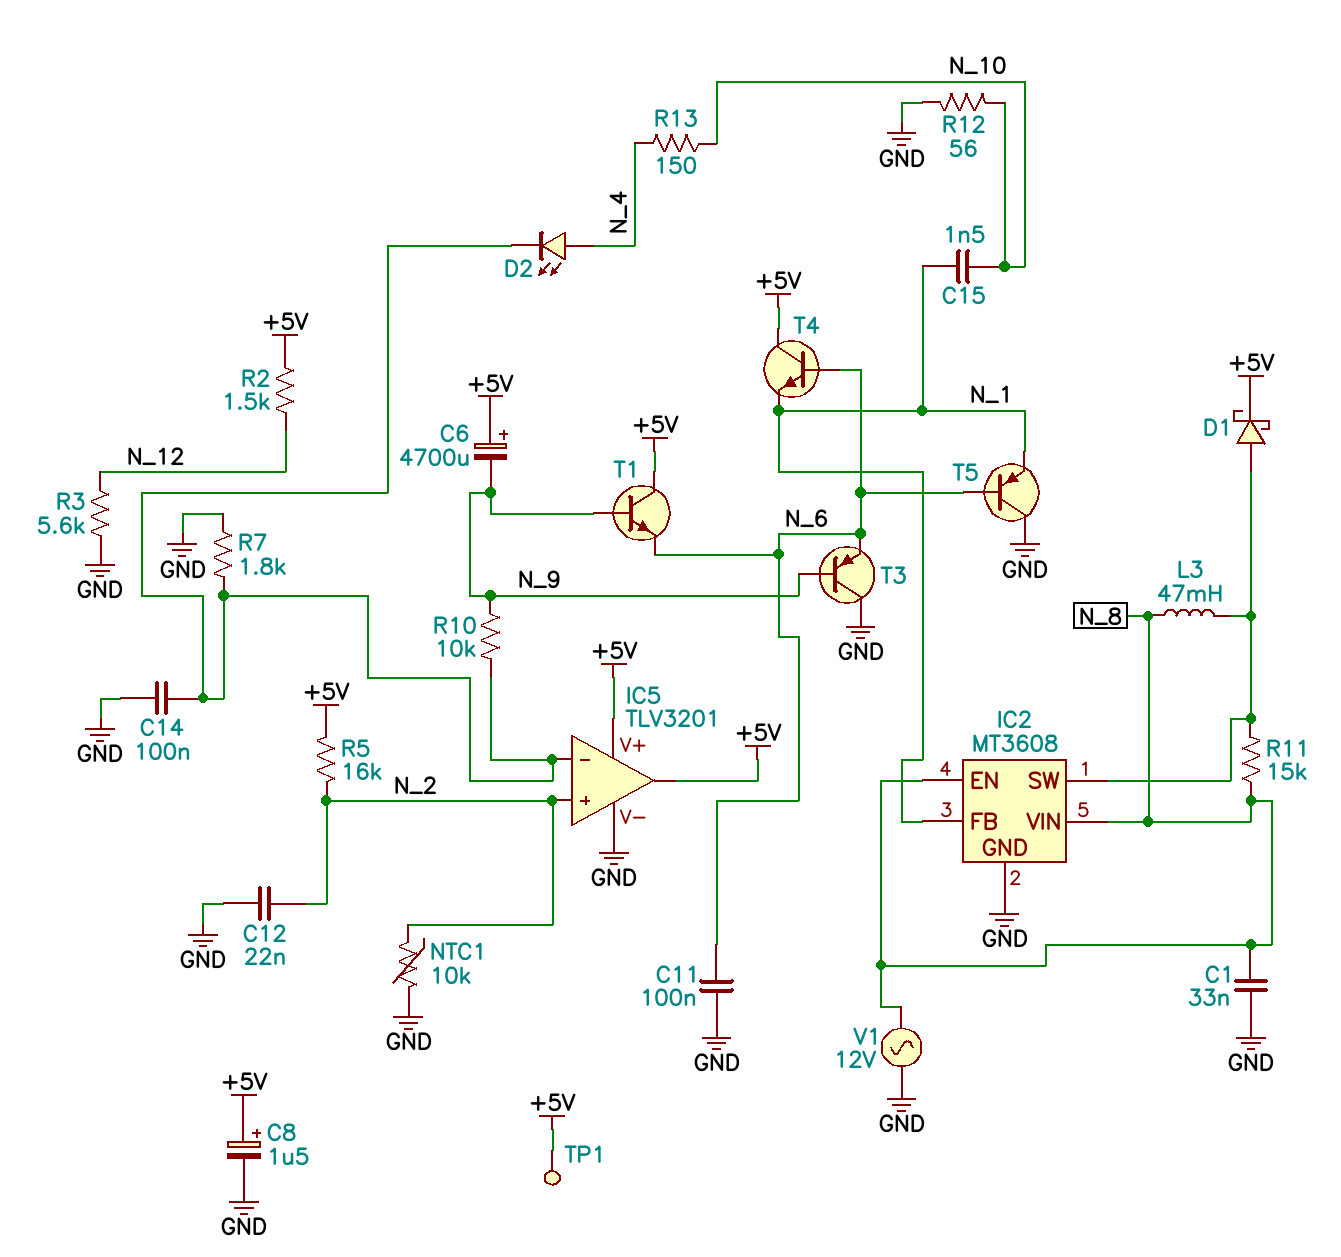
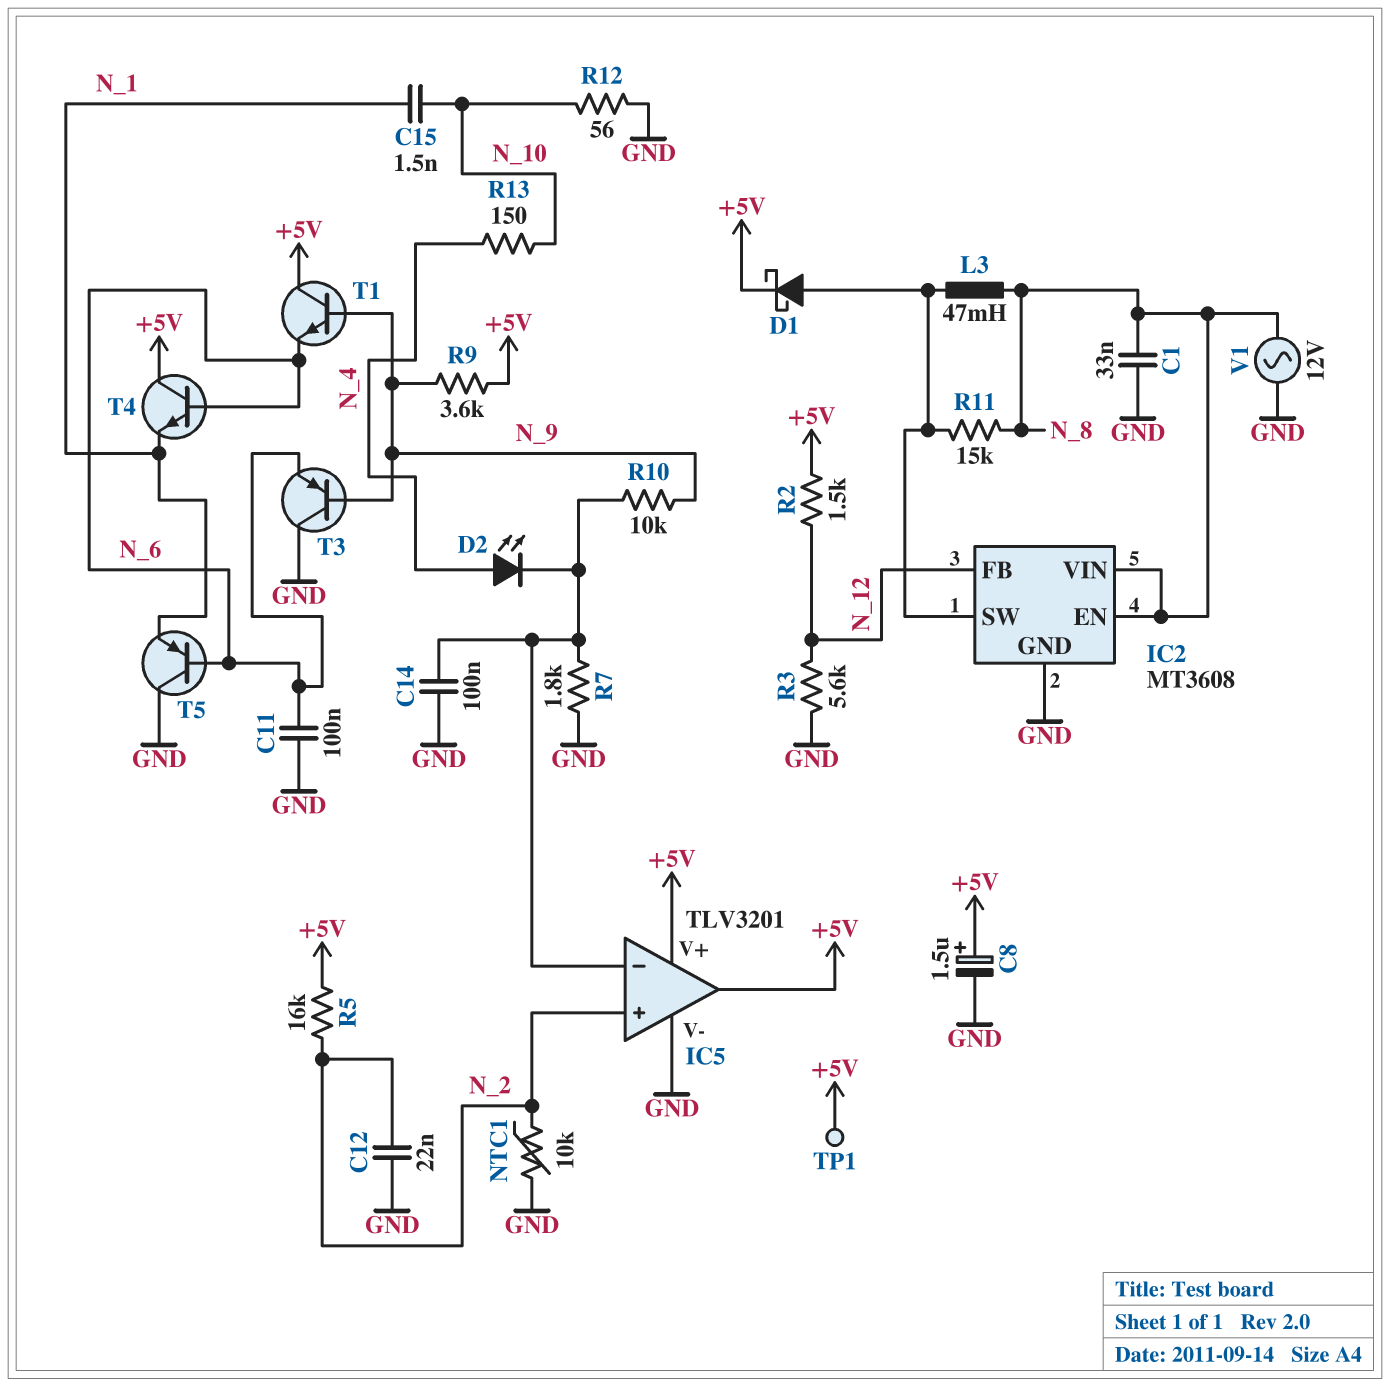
C6: 4700uF (plus +5V, minus N_9) -> none
IC2 pin FB: N_1 -> N_12
R9: none -> 3.6k (+5V, N_9)

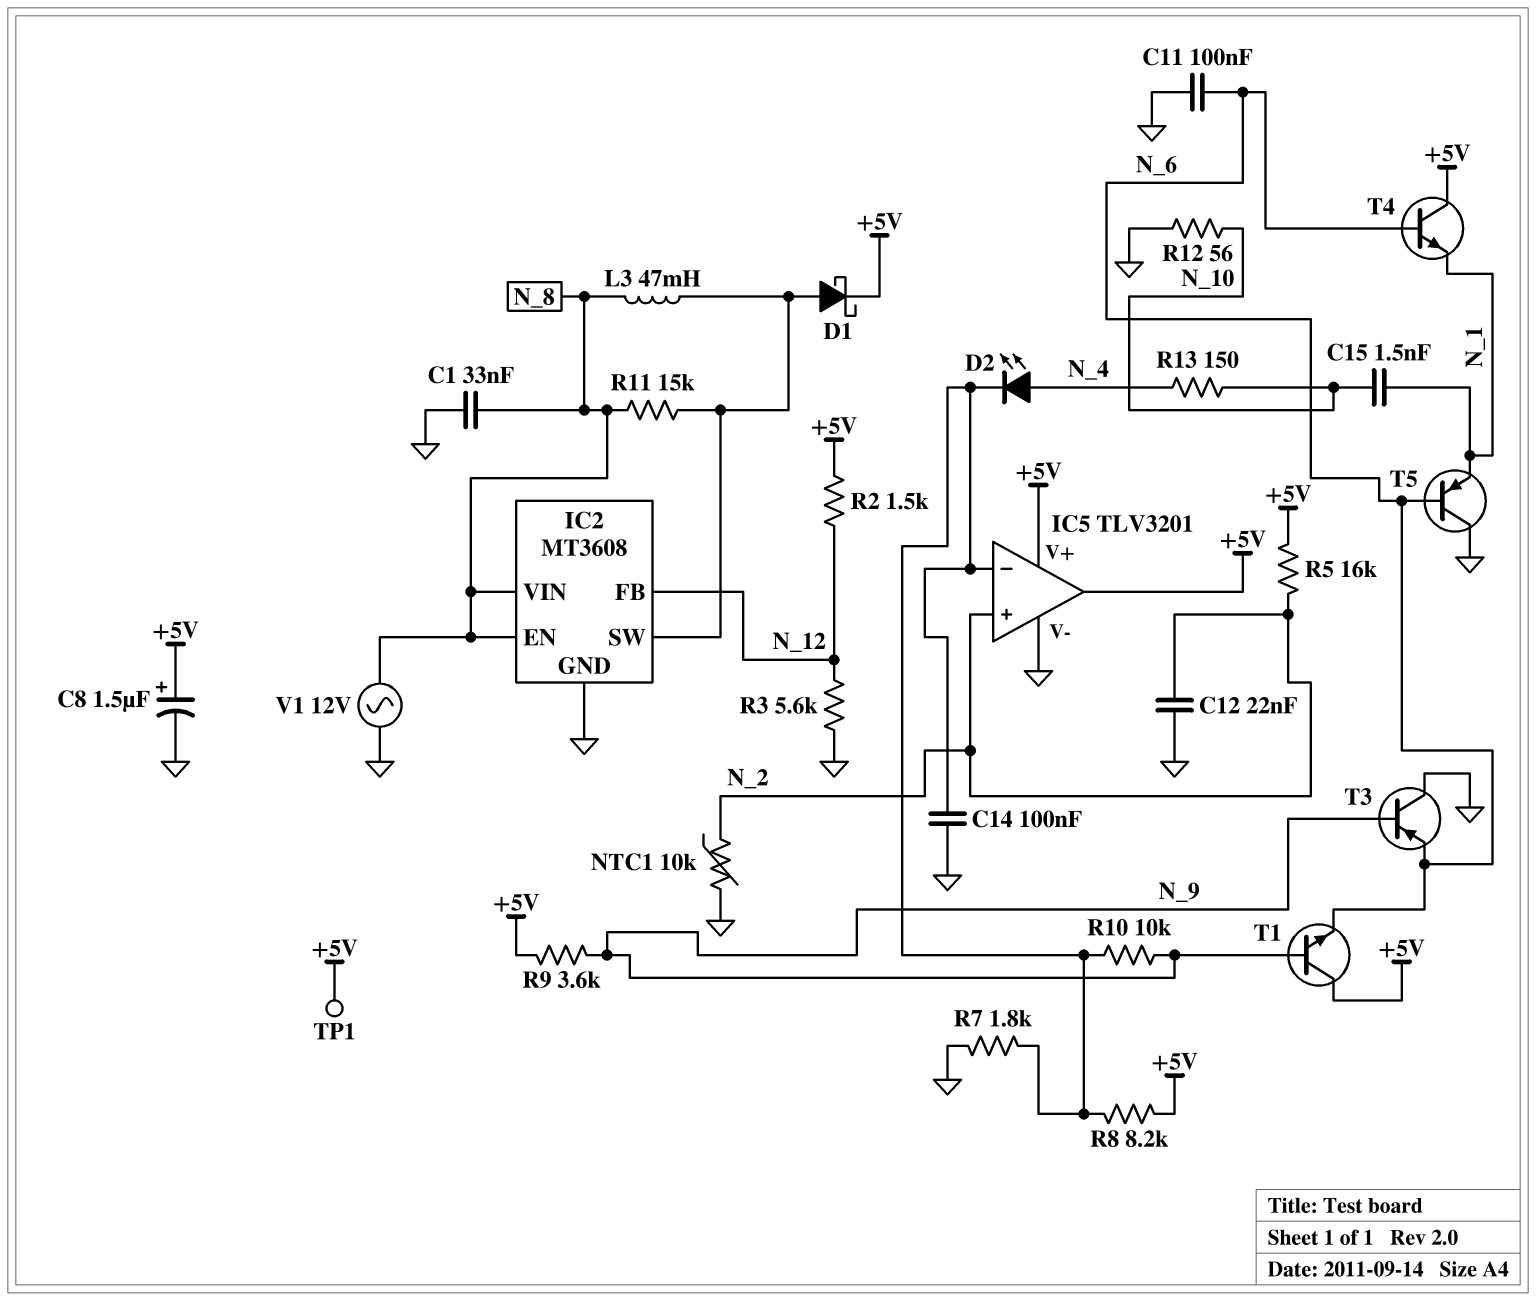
R8: none -> 8.2k (+5V, IC5/in-)

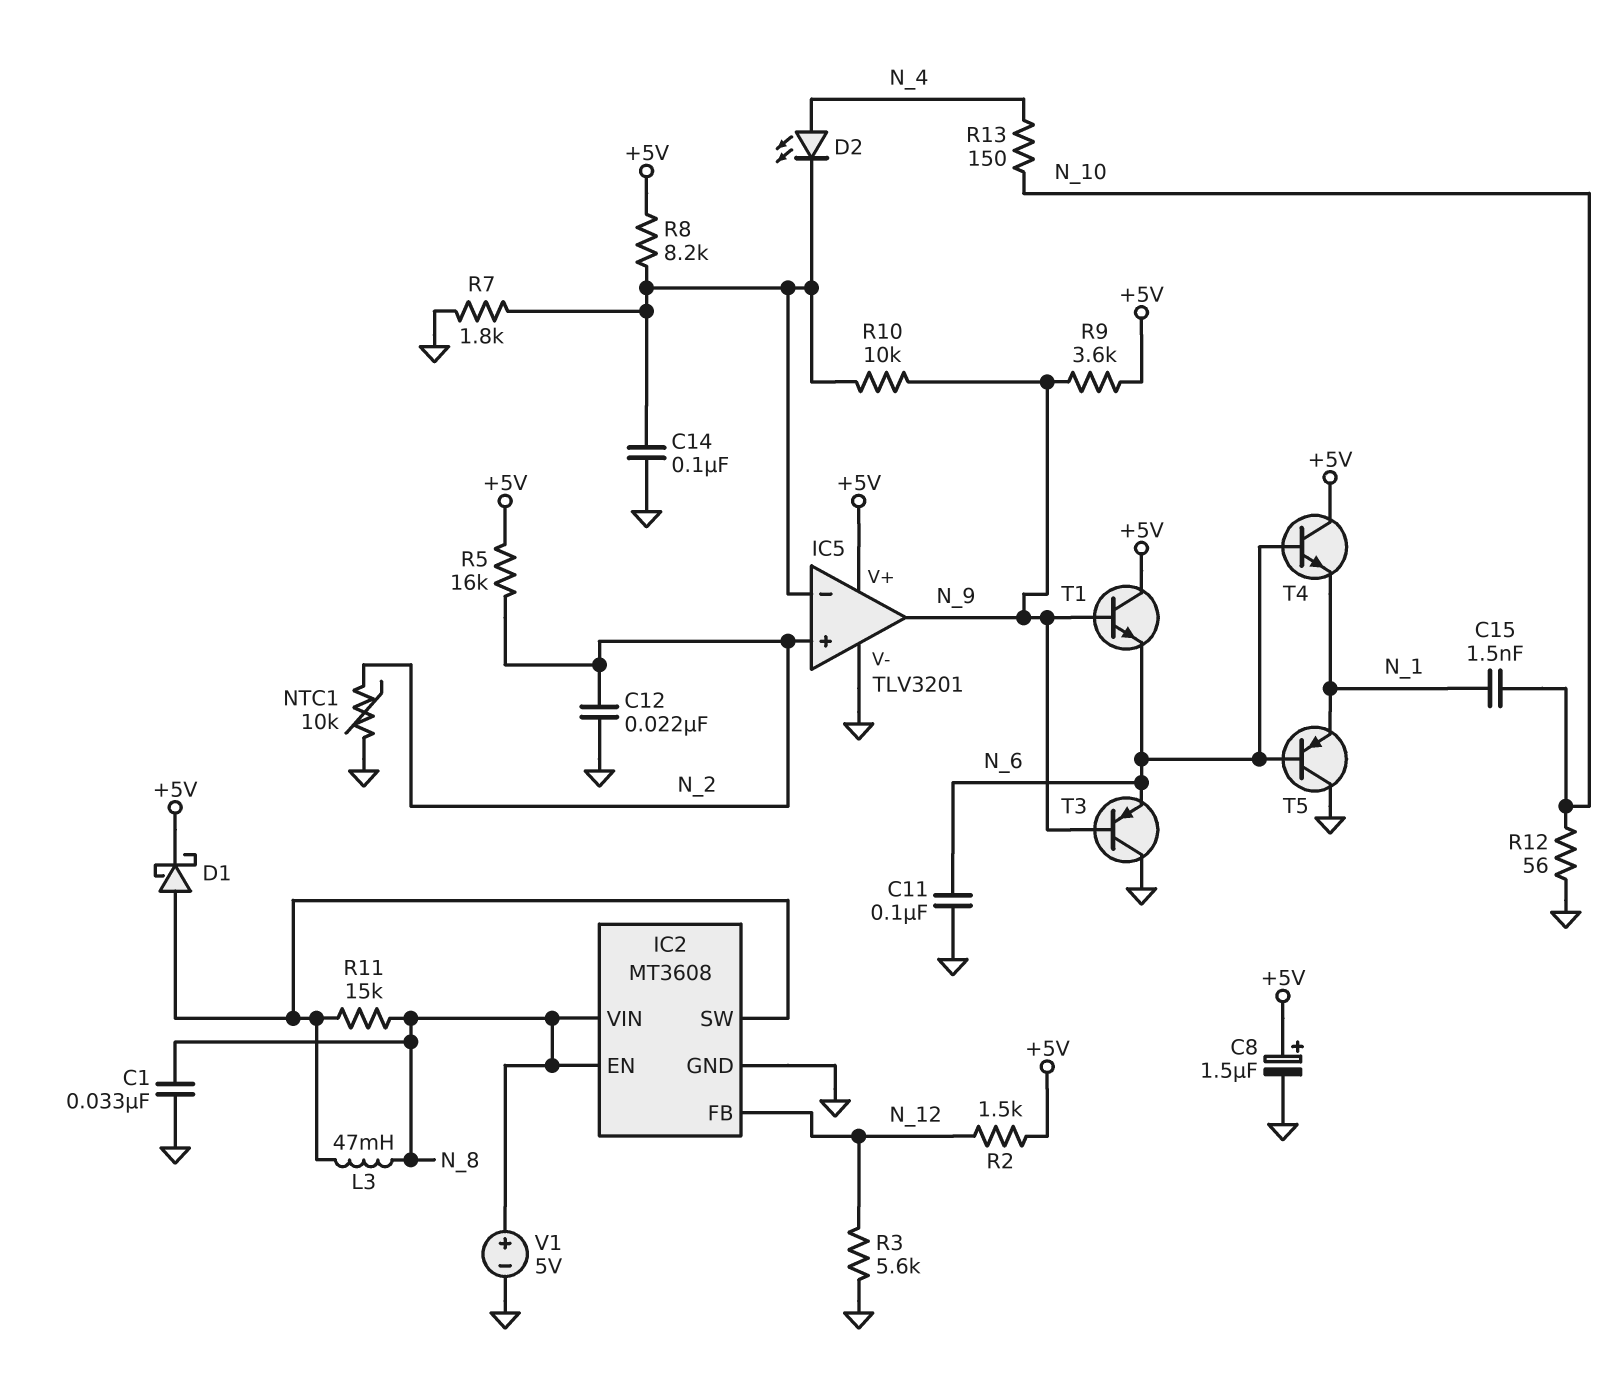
IC5 pin out: +5V -> N_9
TP1: test point (+5V) -> none
V1: AC 12V (GND, N_8) -> 5V (plus N_8, minus GND)

